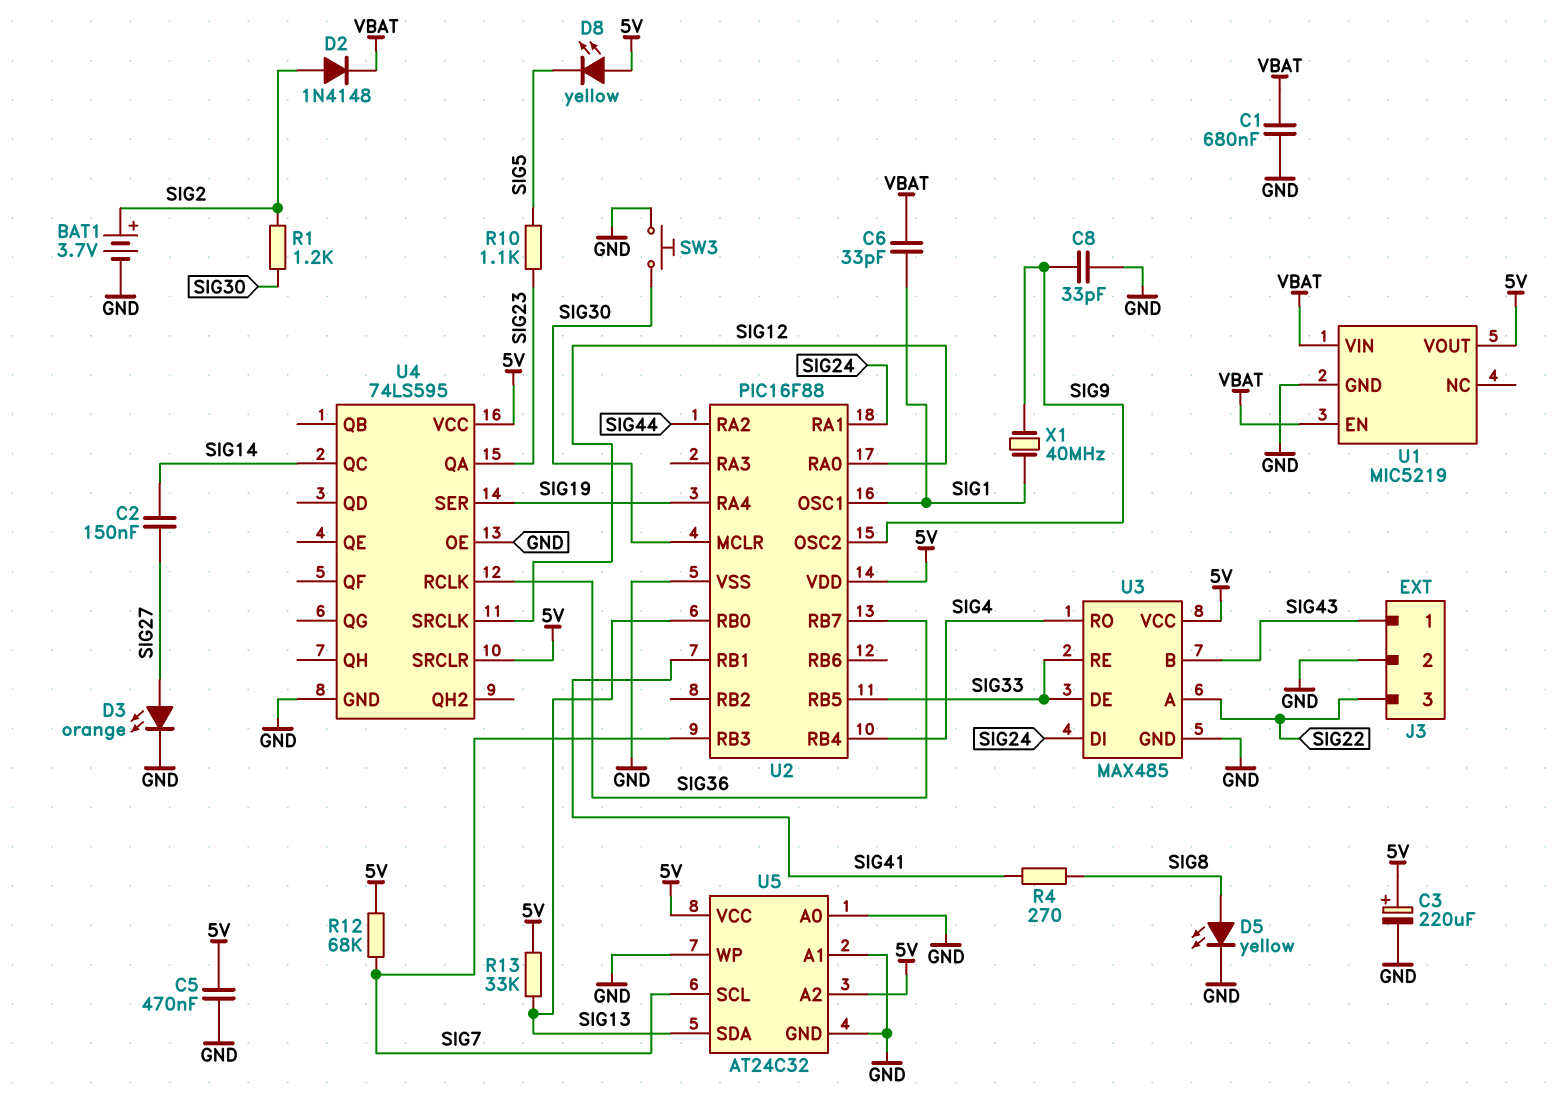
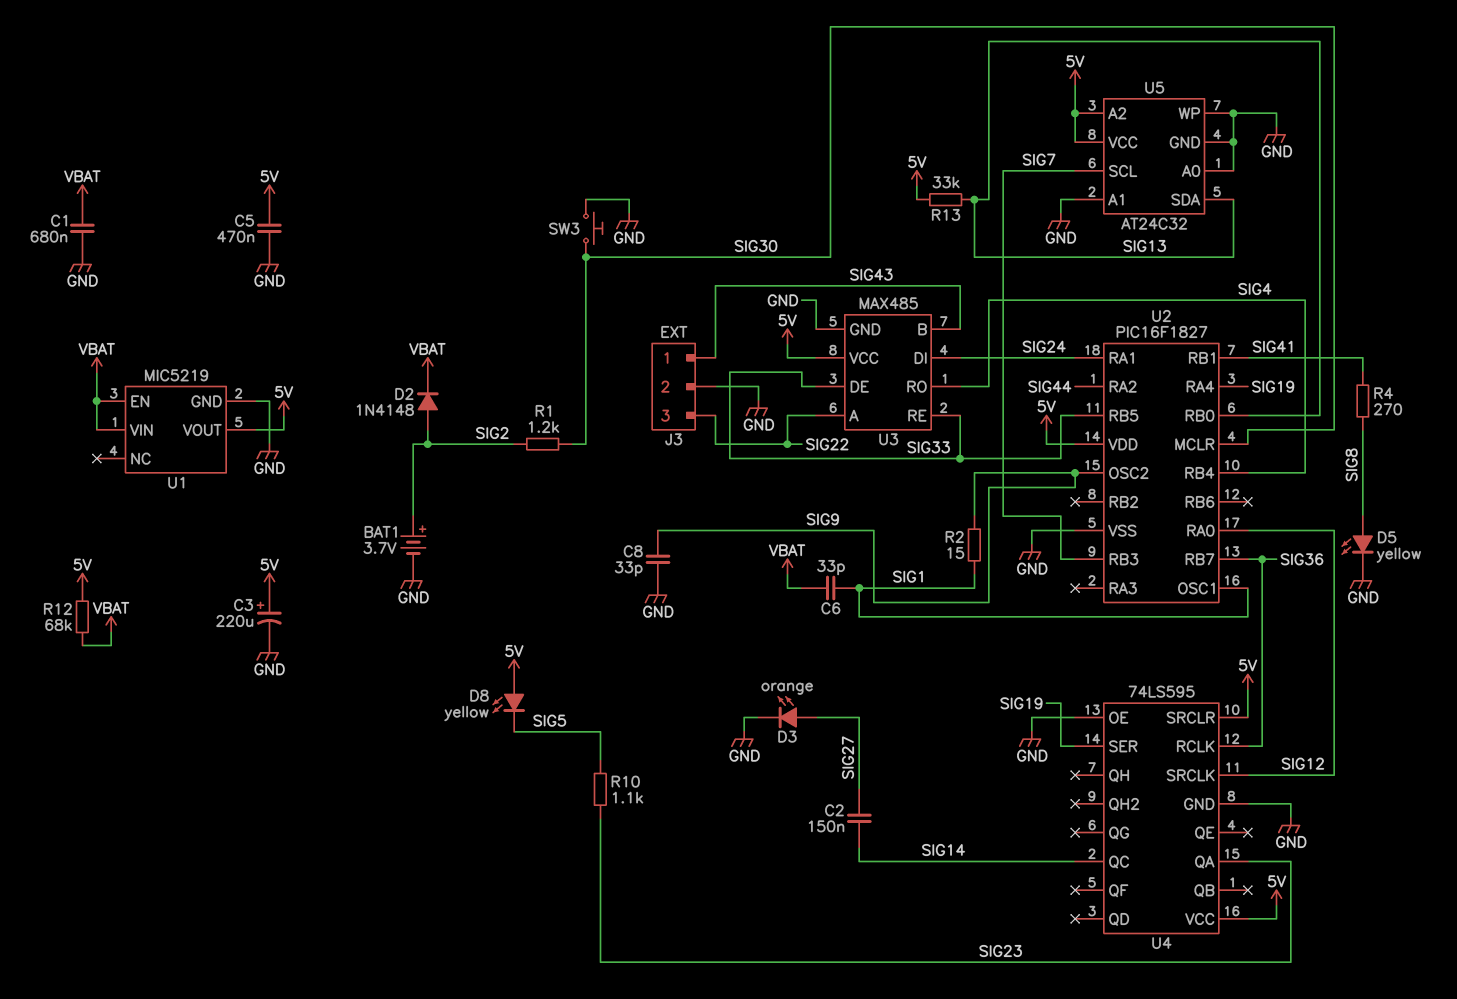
R2: none -> 15 (SIG1, SIG9)
R12: 68k (5V, SIG7) -> 68k (5V, VBAT)
U2: PIC16F88 -> PIC16F1827
X1: 40MHz (SIG1, SIG9) -> none

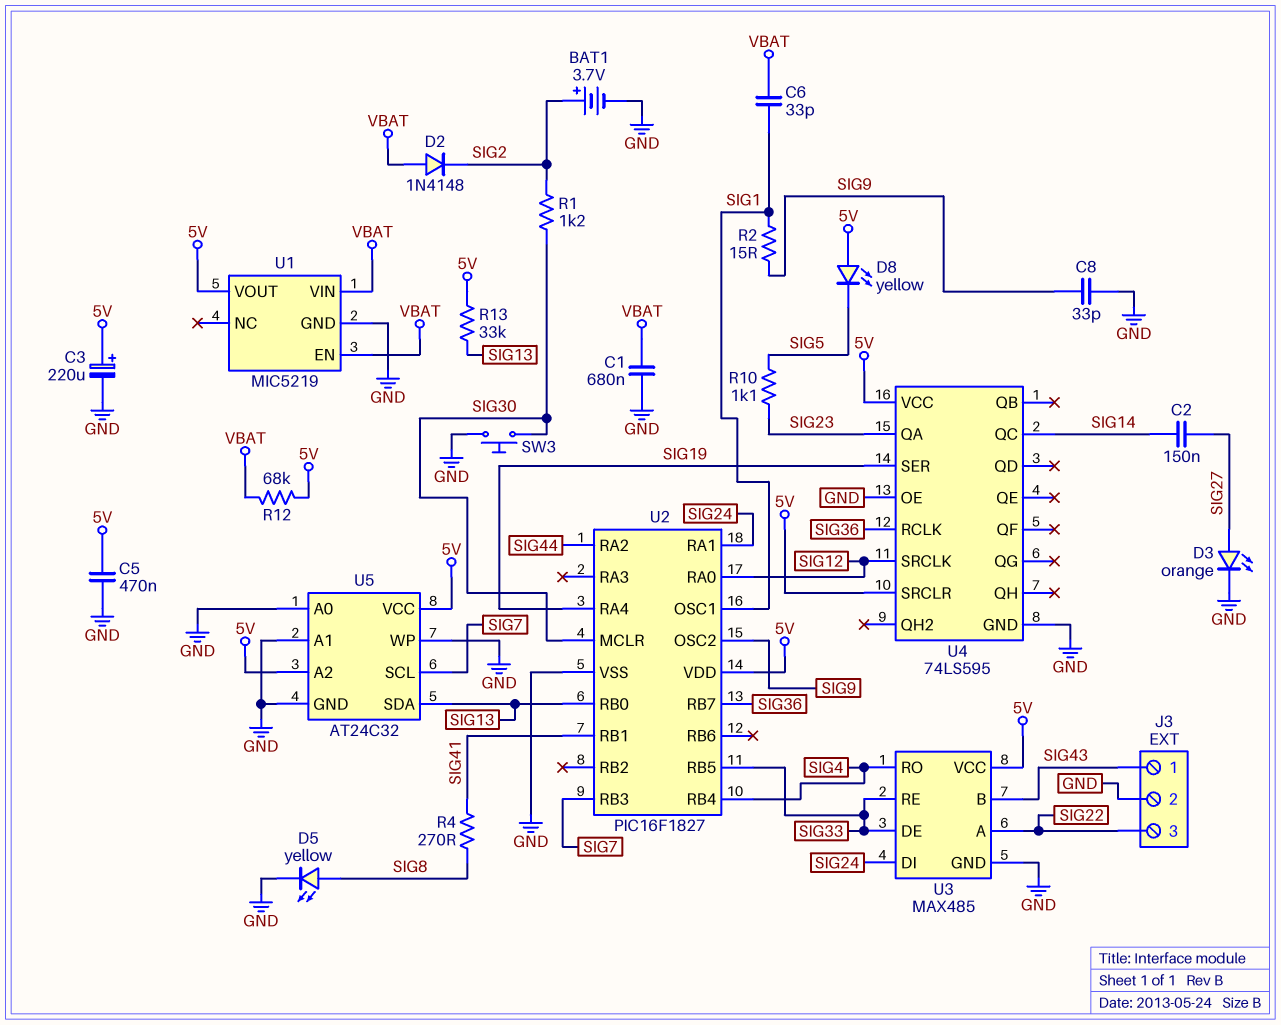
D2: diode 1N4148 (A SIG2, K VBAT) -> diode 1N4148 (A VBAT, K SIG2)

